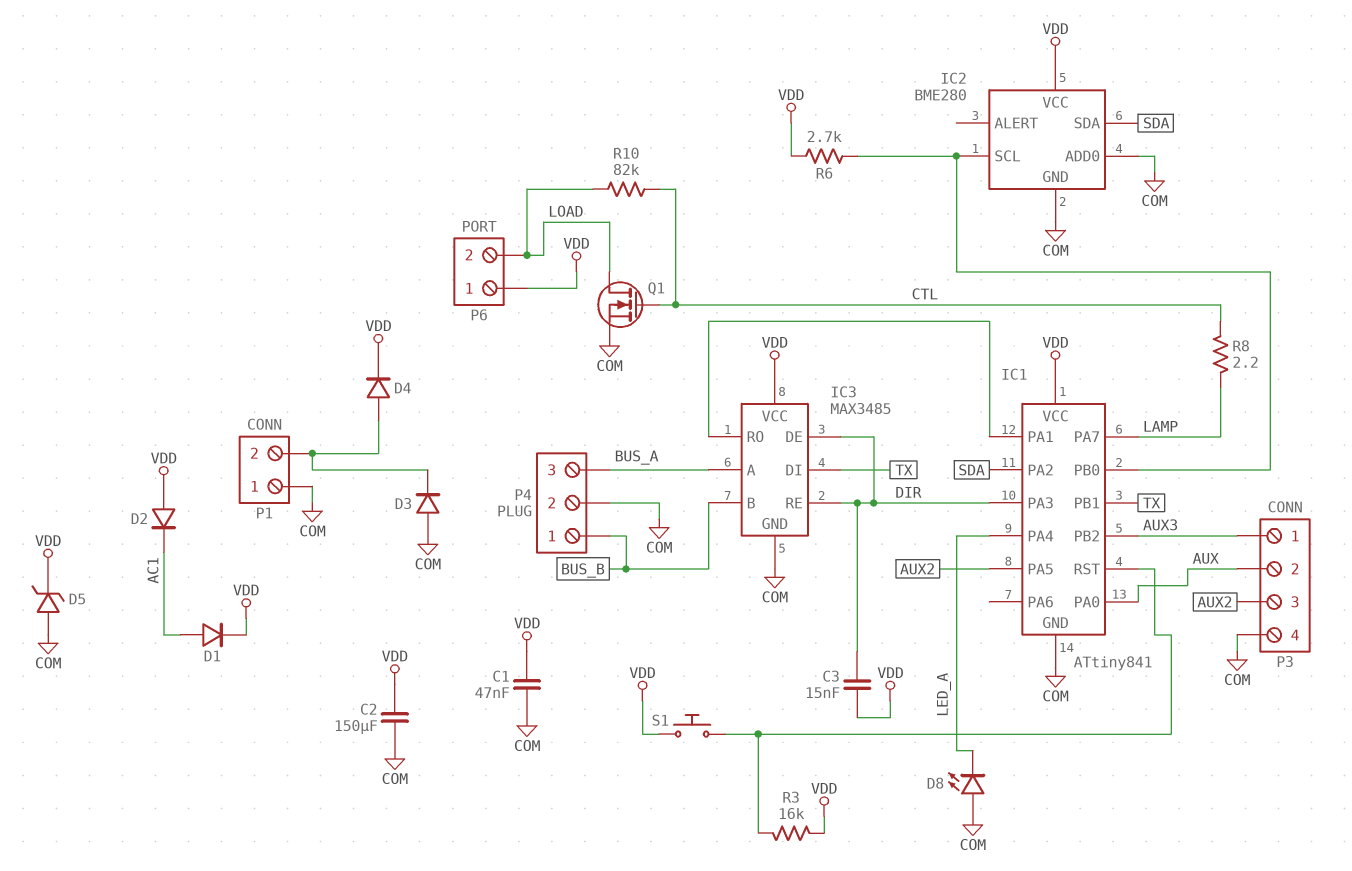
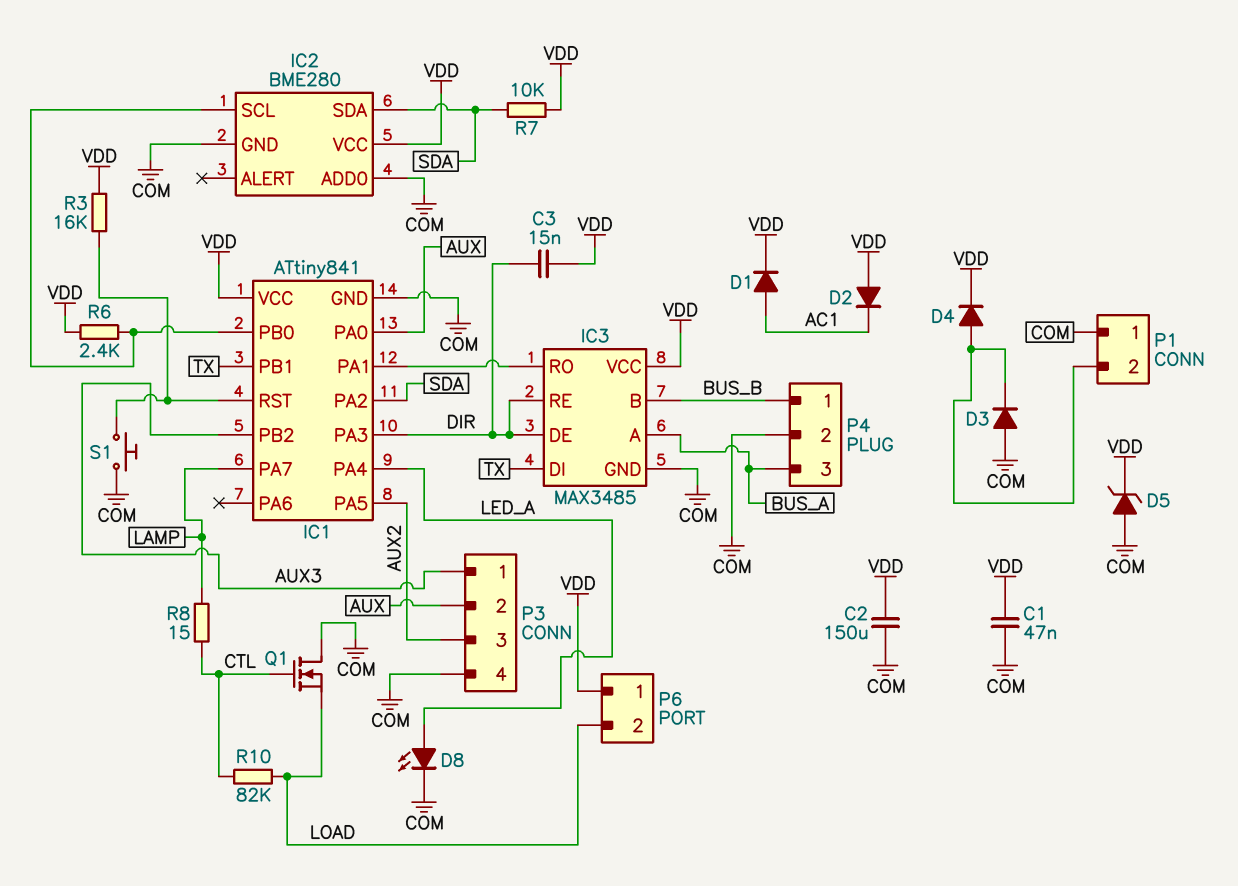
D8: LED (A COM, K LED_A) -> LED (A LED_A, K COM)
Q1: NMOS (G CTL, D LOAD, S COM) -> NMOS (G CTL, D COM, S LOAD)
R6: 2.7k (IC1/PB0, VDD) -> 2.4k (IC1/PB0, VDD)
R7: none -> 10k (SDA, VDD)
R8: 2.2 (CTL, LAMP) -> 15 (CTL, LAMP)
S1: button (IC1/RST, VDD) -> button (COM, IC1/RST)

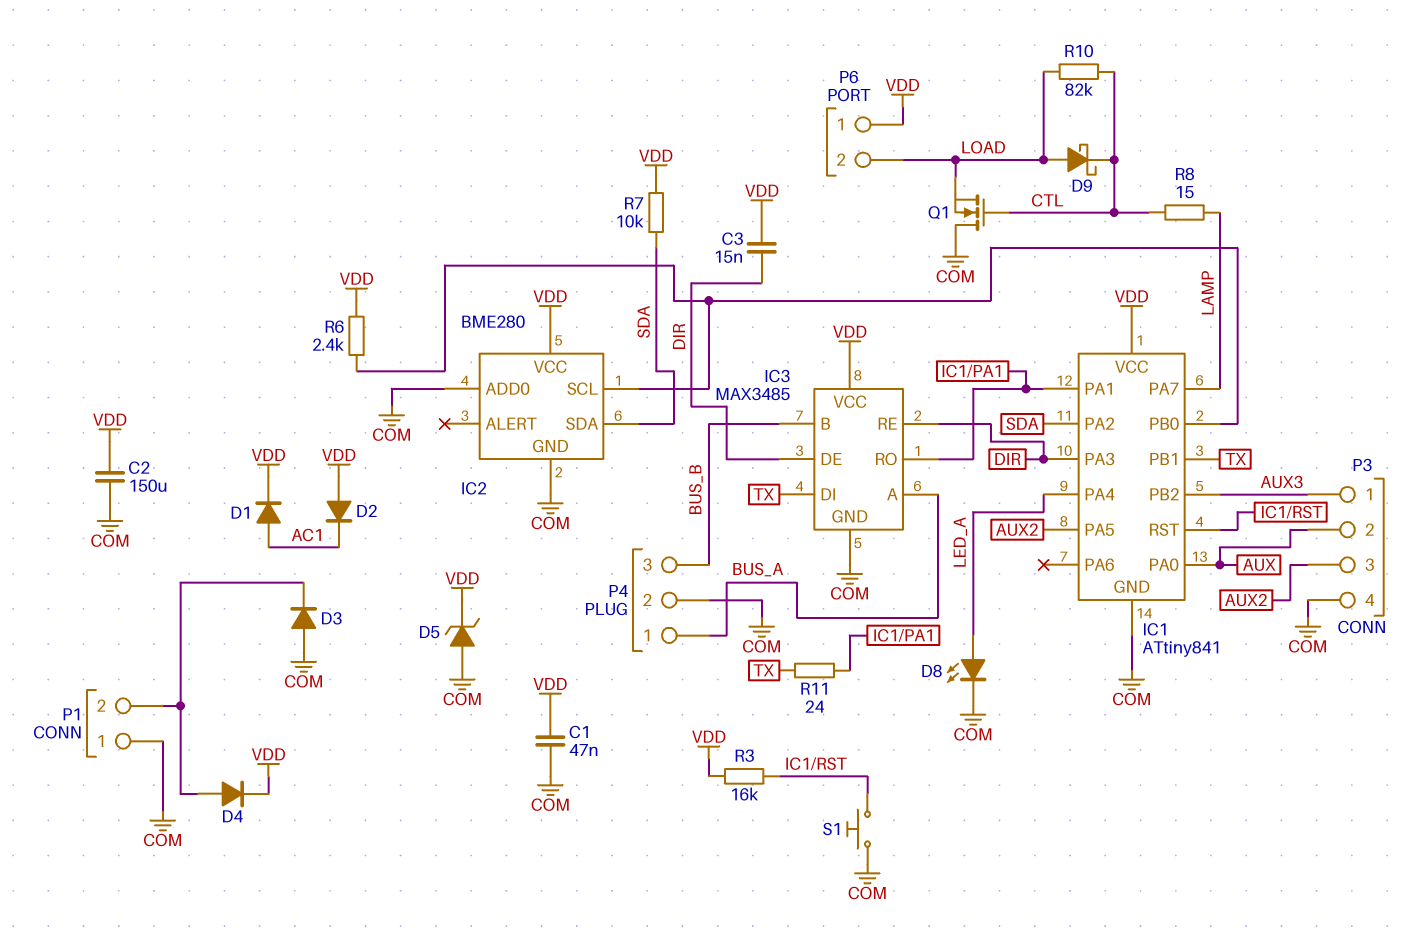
D9: none -> schottky (A LOAD, K CTL)
P4 pin 1: BUS_B -> BUS_A
P4 pin 3: BUS_A -> BUS_B
R11: none -> 24 (IC1/PA1, TX)

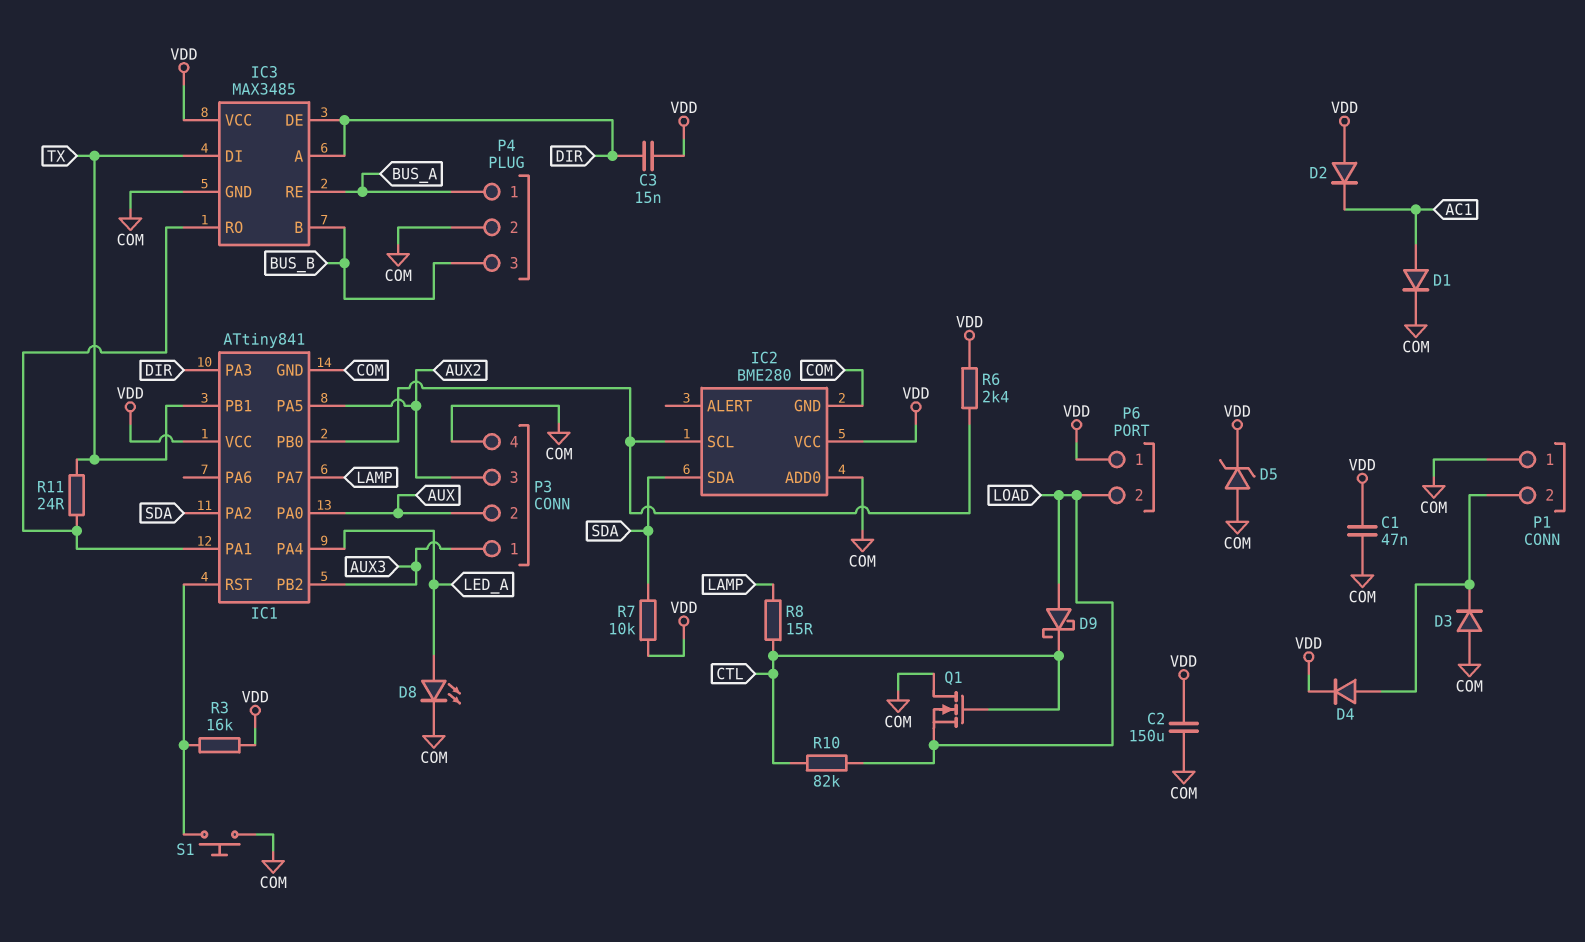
D1: diode (A AC1, K VDD) -> diode (A AC1, K COM)
IC3 pin A: BUS_A -> DIR
IC3 pin RE: DIR -> BUS_A

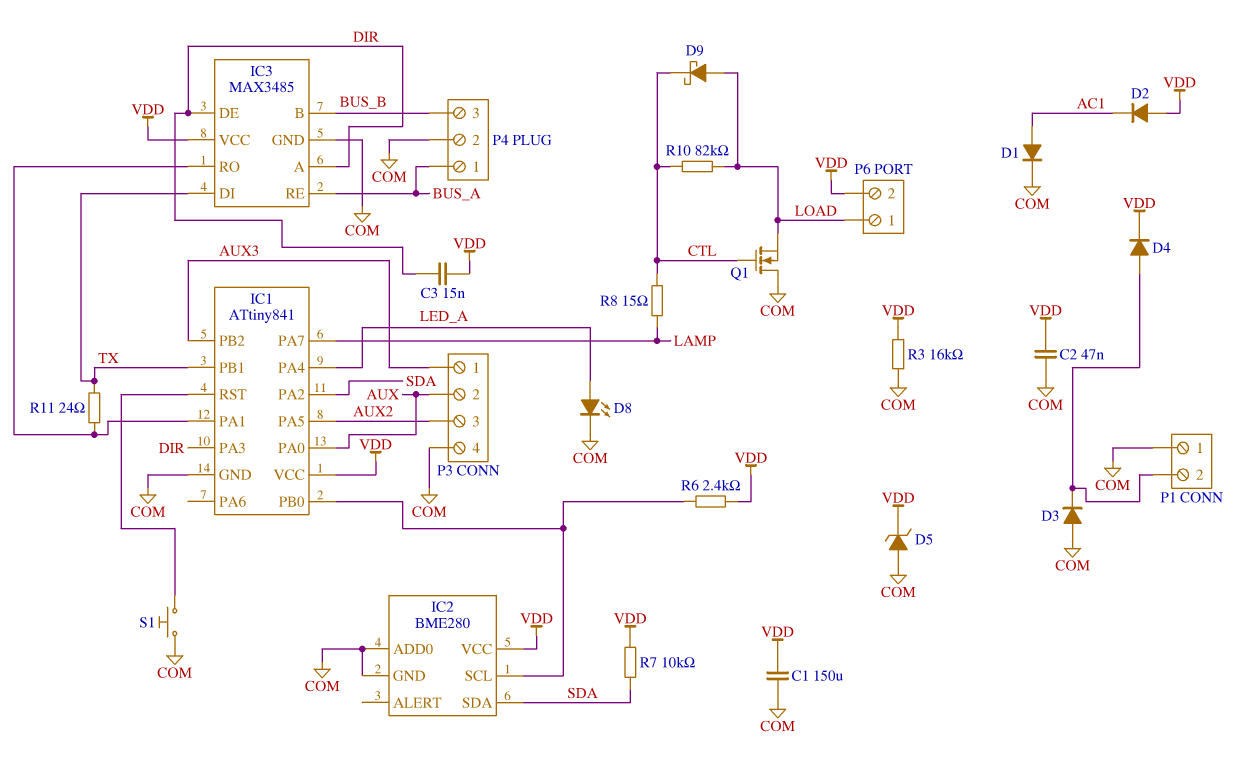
C1: 47nF (COM, VDD) -> 150uF (COM, VDD)
C2: 150uF (COM, VDD) -> 47nF (COM, VDD)
P6 pin 1: VDD -> LOAD
P6 pin 2: LOAD -> VDD
R3: 16k (IC1/RST, VDD) -> 16k (COM, VDD)

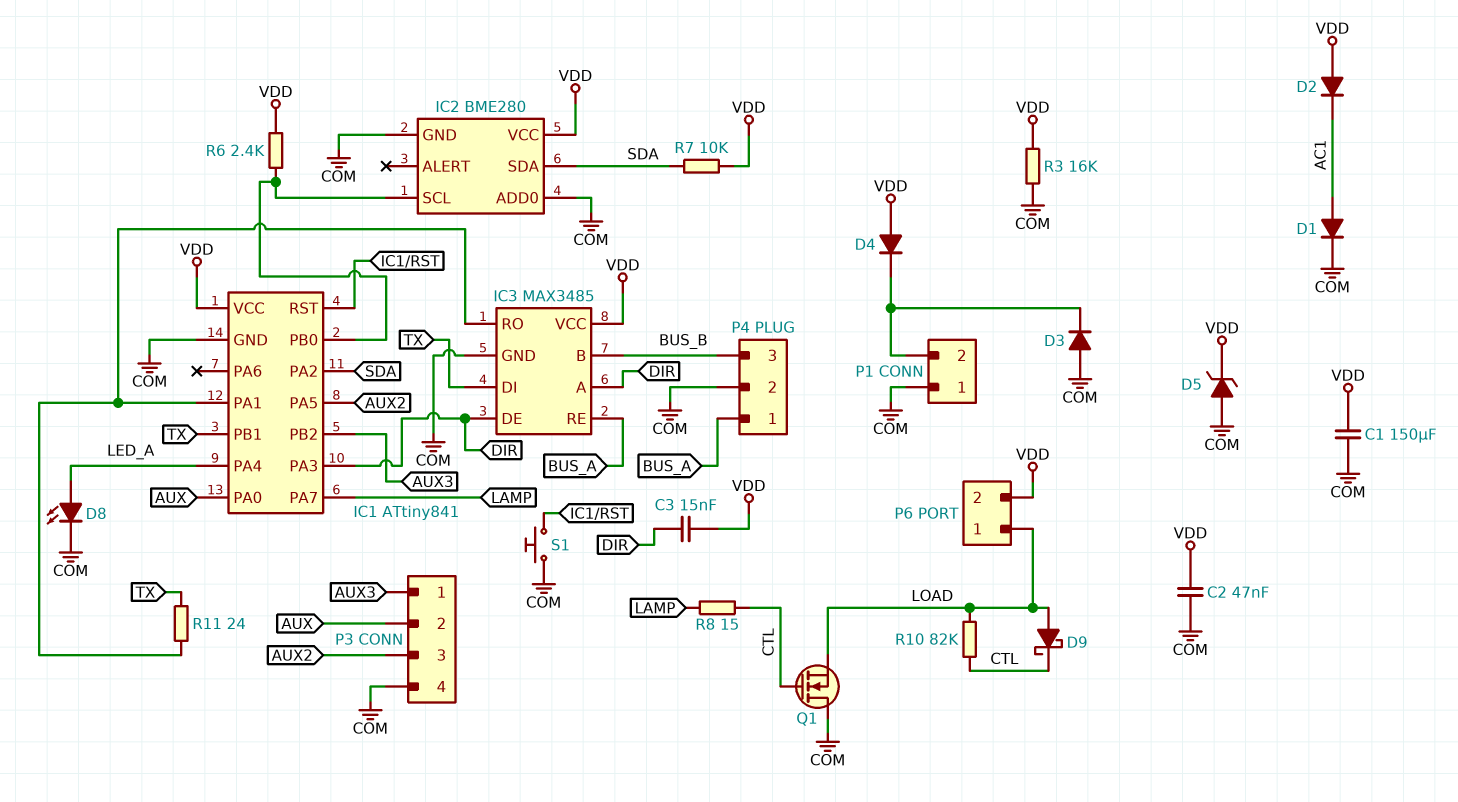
D4: diode (A P1/2, K VDD) -> diode (A VDD, K P1/2)

